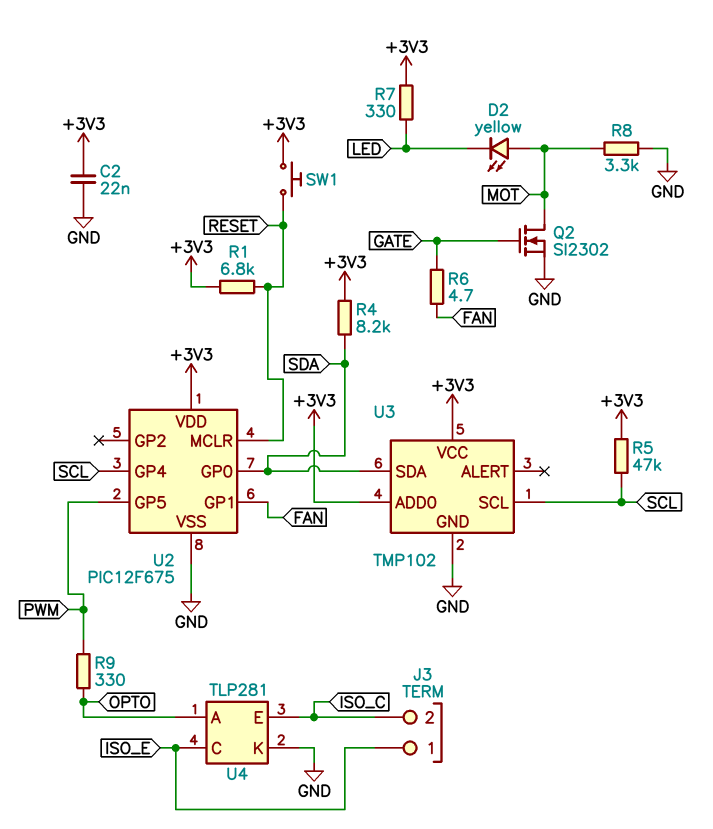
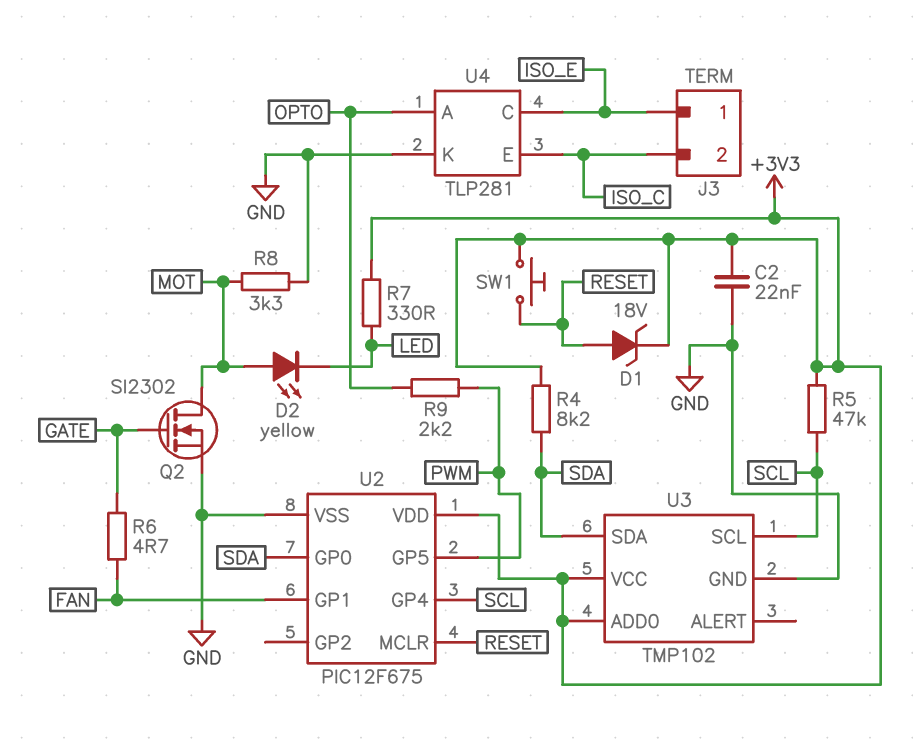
D1: none -> zener 18V (A RESET, K +3V3)
R1: 6.8k (+3V3, RESET) -> none
R9: 330 (OPTO, PWM) -> 2.2k (OPTO, PWM)

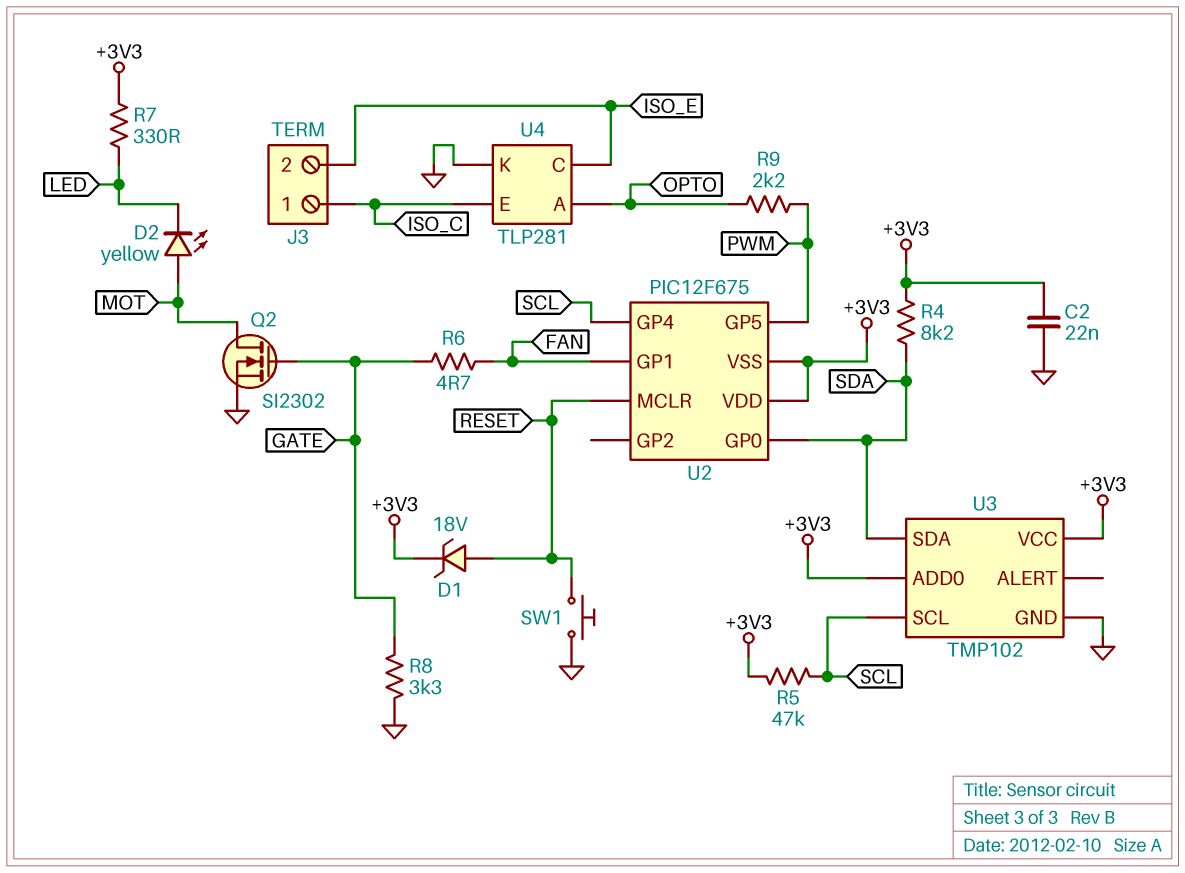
J3 pin 1: ISO_E -> ISO_C
J3 pin 2: ISO_C -> ISO_E
R8: 3.3k (GND, MOT) -> 3.3k (GATE, GND)
SW1: button (+3V3, RESET) -> button (GND, RESET)
U2 pin VSS: GND -> +3V3

